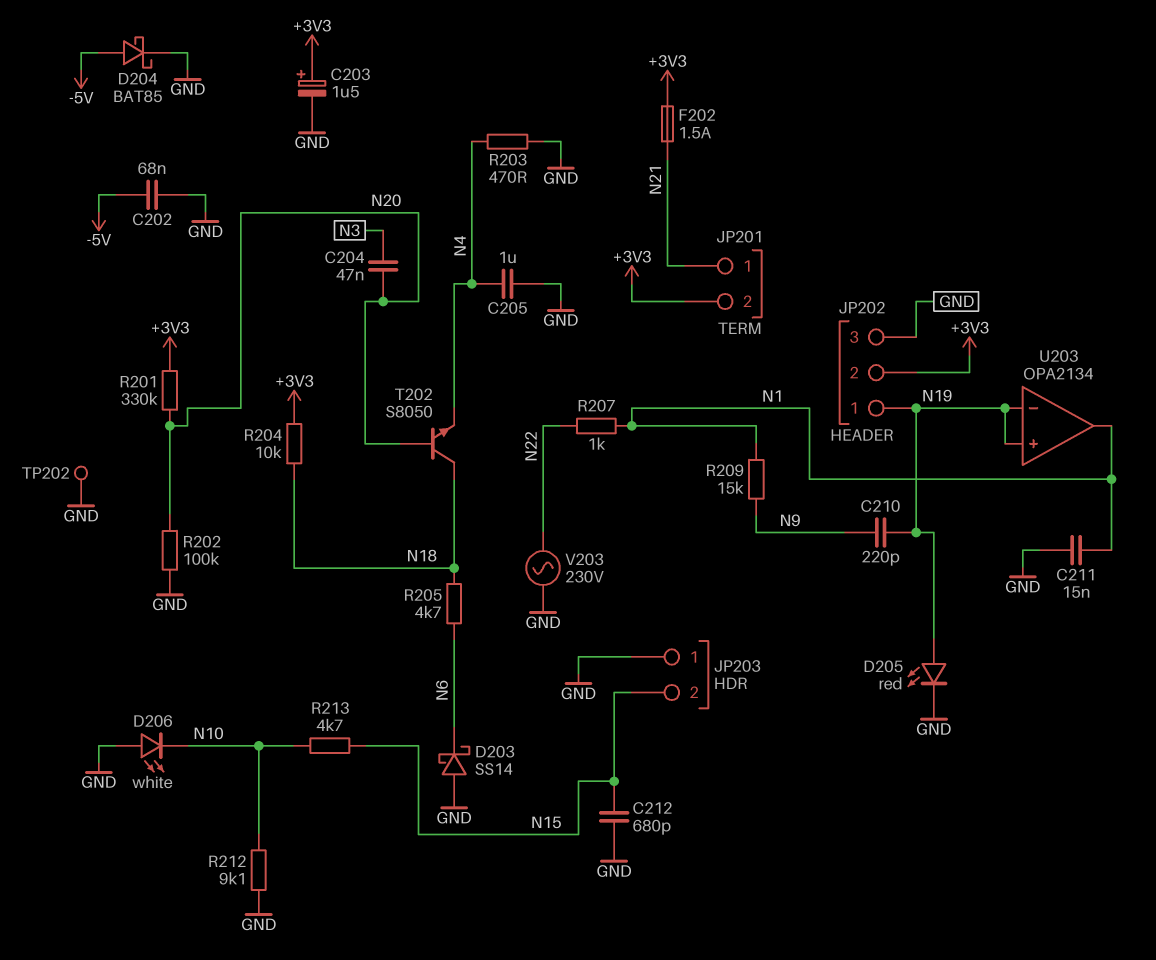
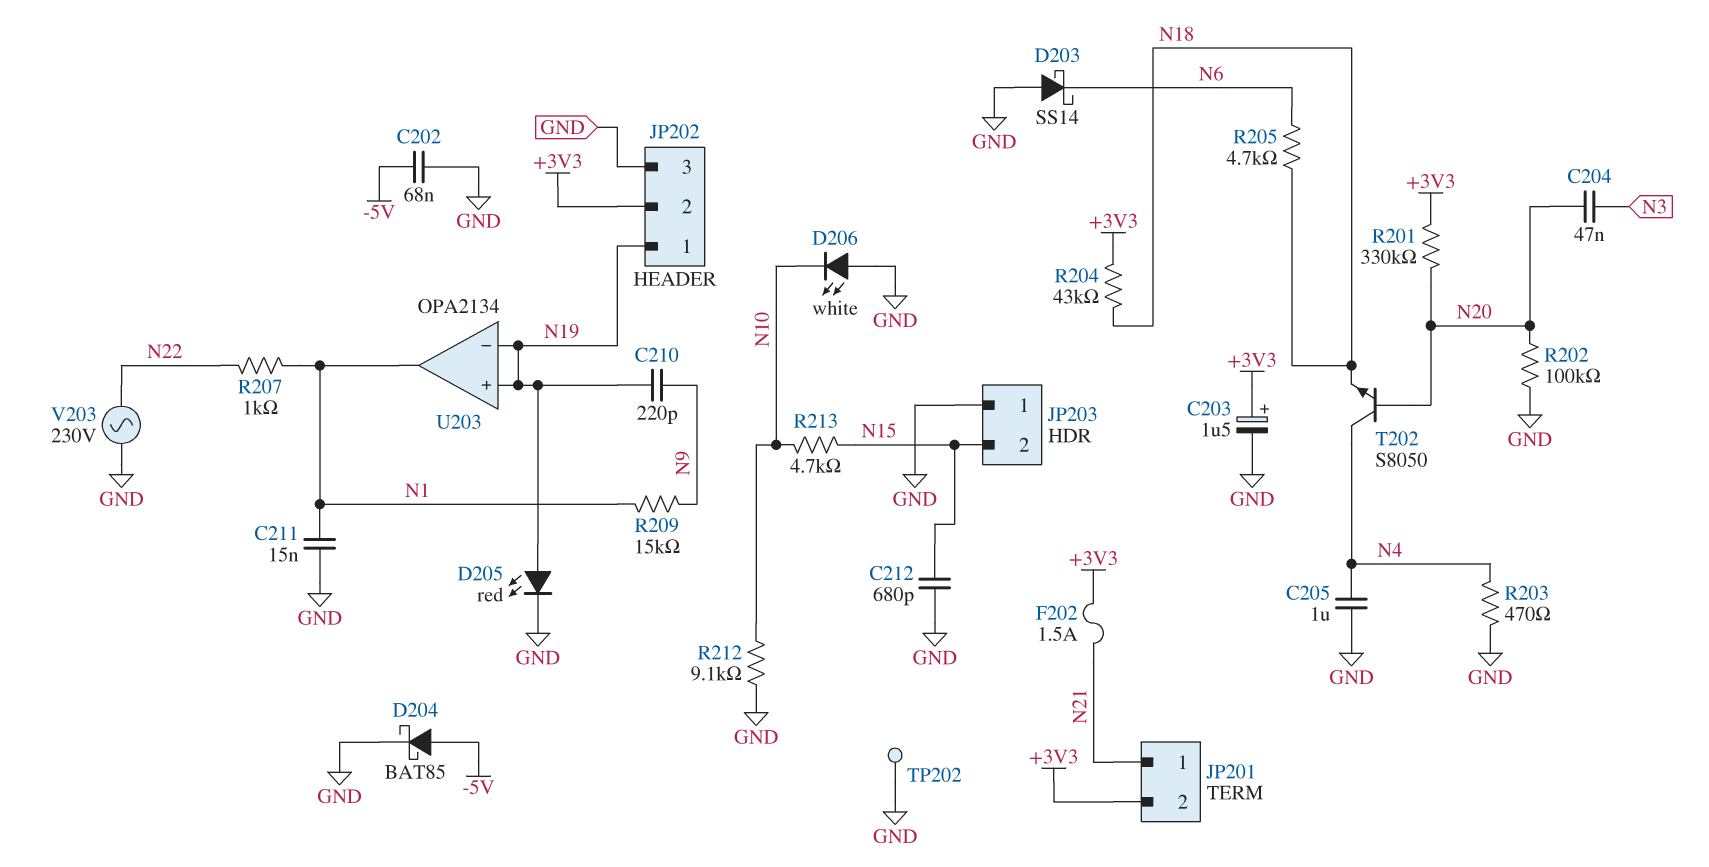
R204: 10k (+3V3, N18) -> 43k (+3V3, N18)
T202: NPN S8050 (B N20, C N18, E N4) -> NPN S8050 (B N20, C N4, E N18)

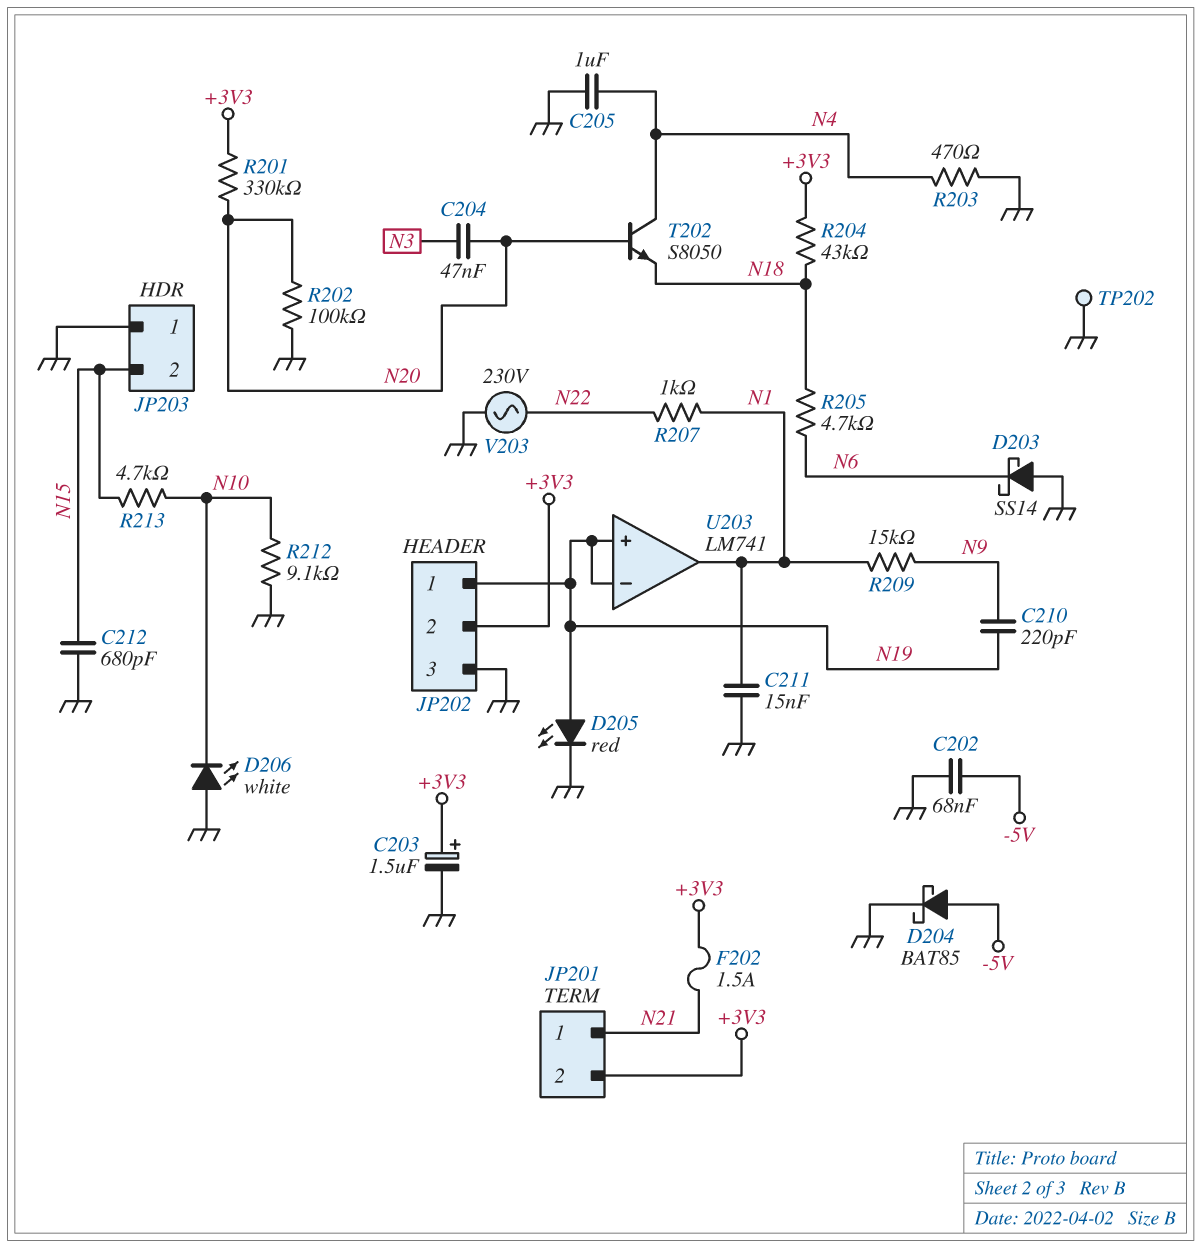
U203: OPA2134 -> LM741

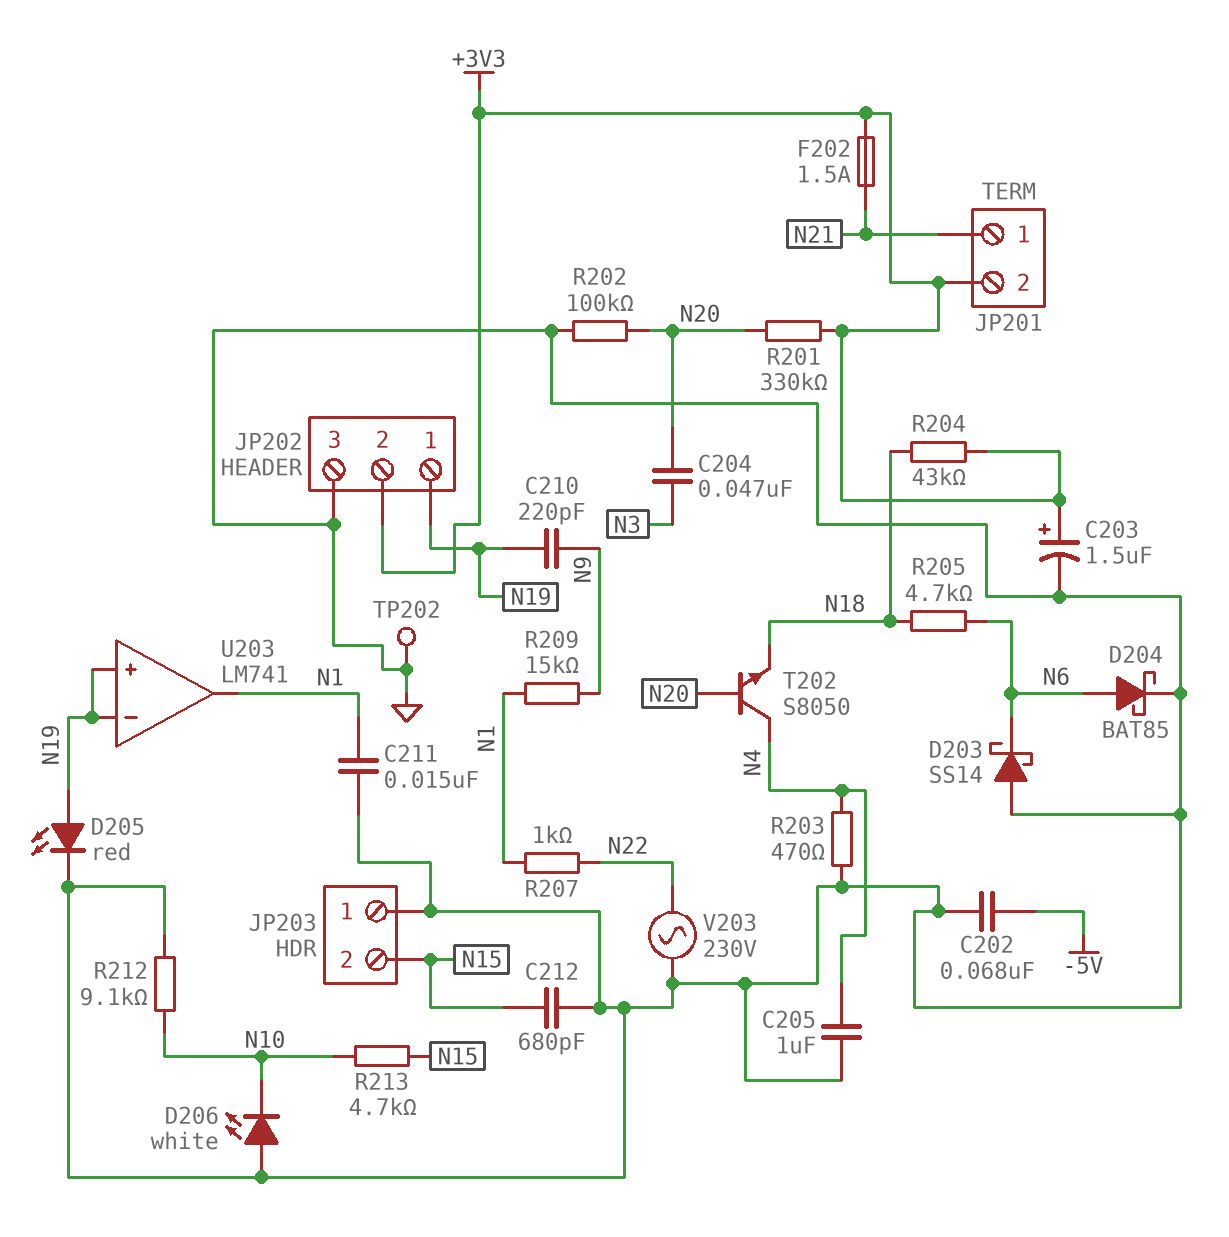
D204: schottky BAT85 (A -5V, K GND) -> schottky BAT85 (A N6, K GND)

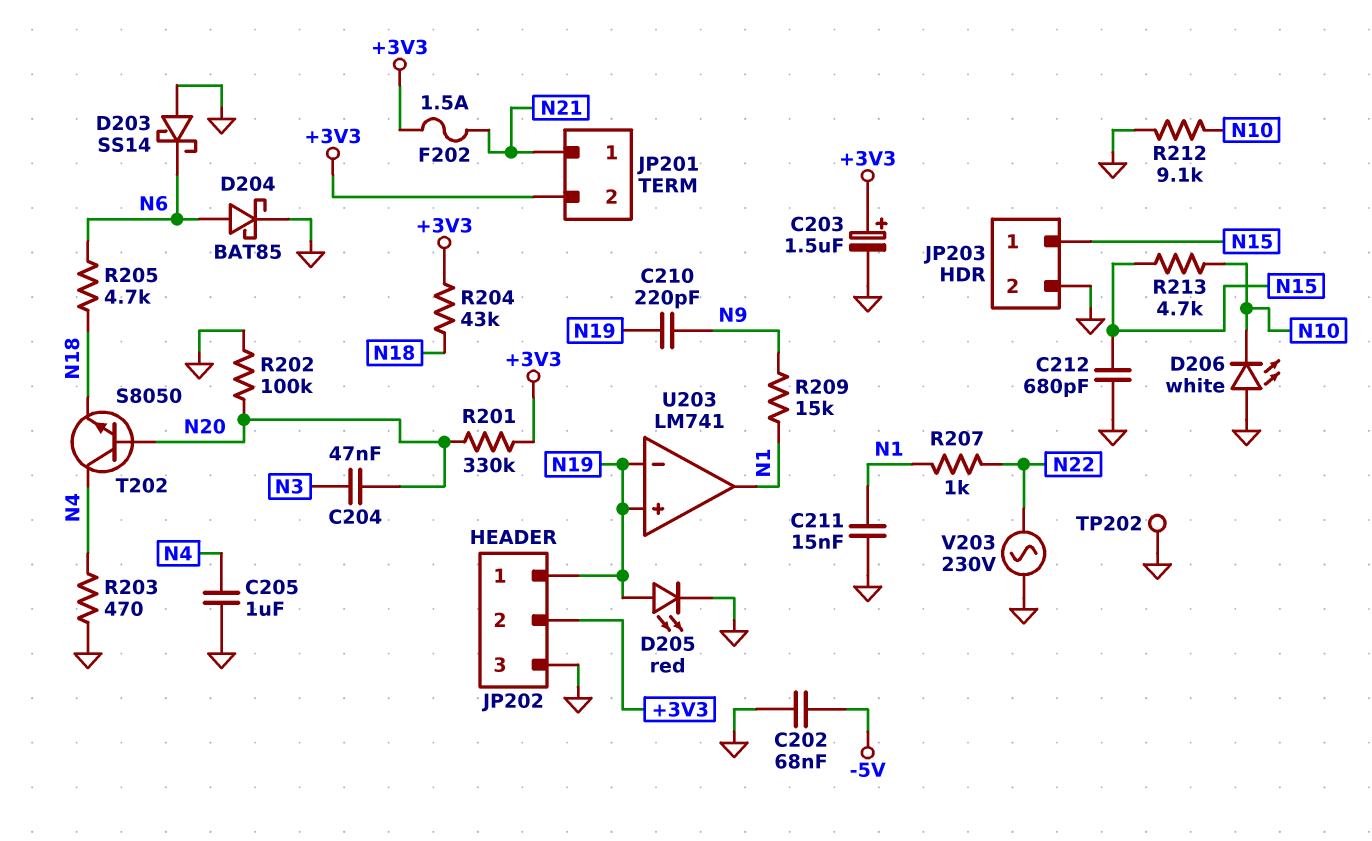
JP203 pin 1: GND -> N15
JP203 pin 2: N15 -> GND

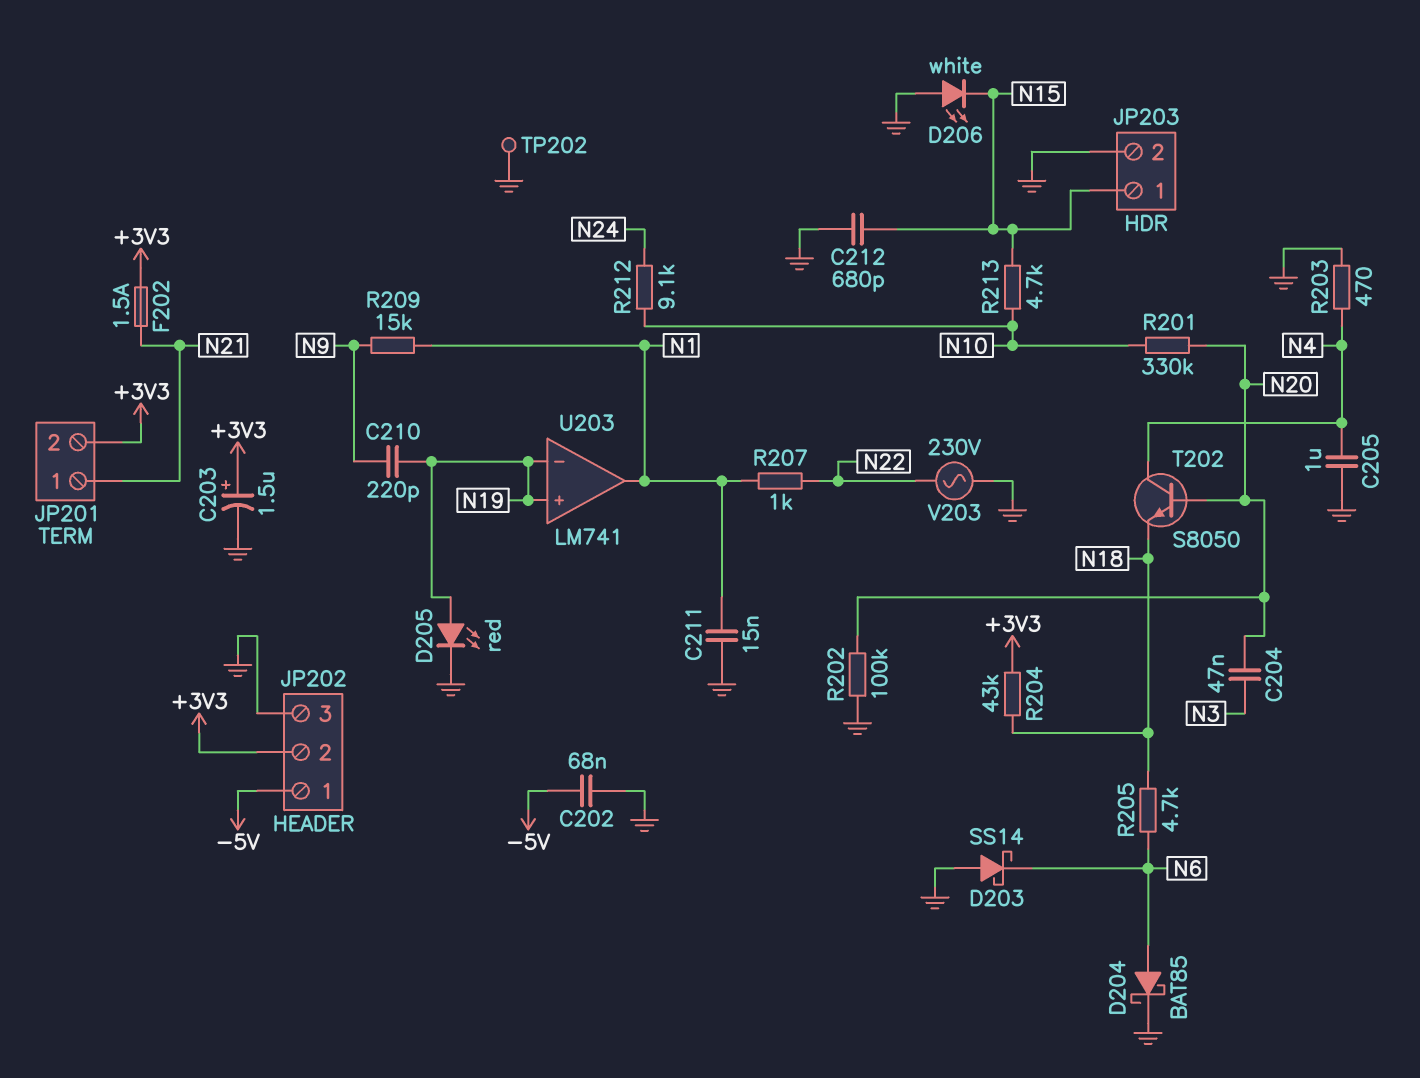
D206: LED white (A GND, K N10) -> LED white (A GND, K N15)
JP202 pin 1: N19 -> -5V
R201: 330k (+3V3, N20) -> 330k (N10, N20)
R212: 9.1k (GND, N10) -> 9.1k (N10, N24)

